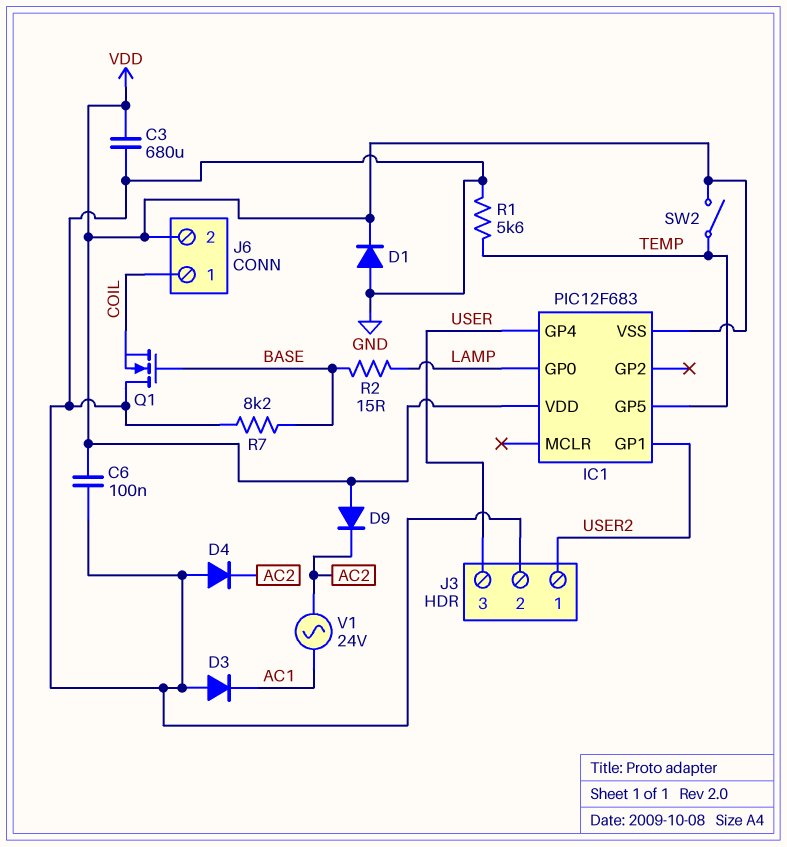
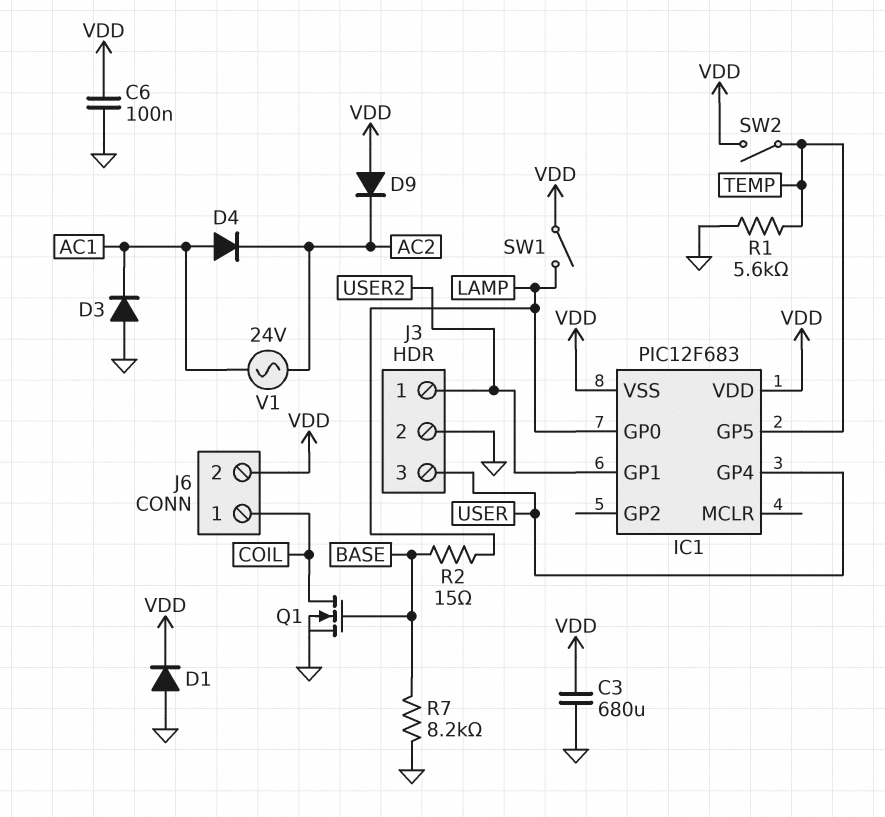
D4: diode (A GND, K AC2) -> diode (A AC1, K AC2)
Q1: NMOS (G BASE, D GND, S COIL) -> NMOS (G BASE, D COIL, S GND)
SW1: none -> switch (LAMP, VDD)

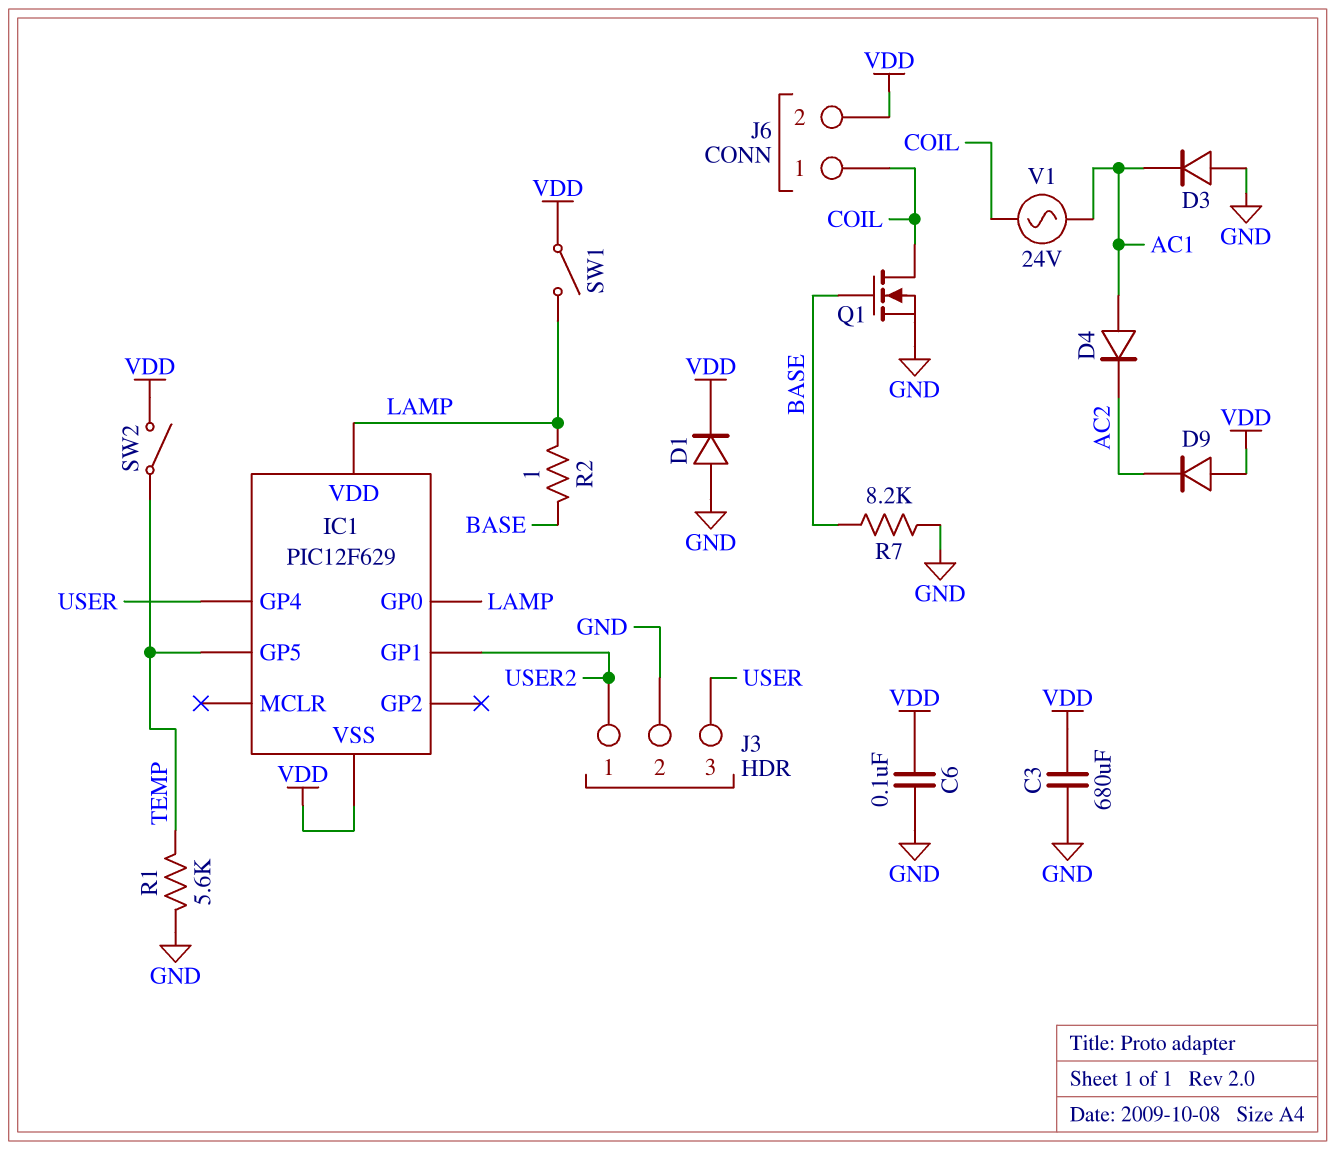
IC1: PIC12F683 -> PIC12F629
IC1 pin VDD: VDD -> LAMP
R2: 15 (BASE, LAMP) -> 1 (BASE, LAMP)
V1: AC 24V (AC1, AC2) -> AC 24V (AC1, COIL)

